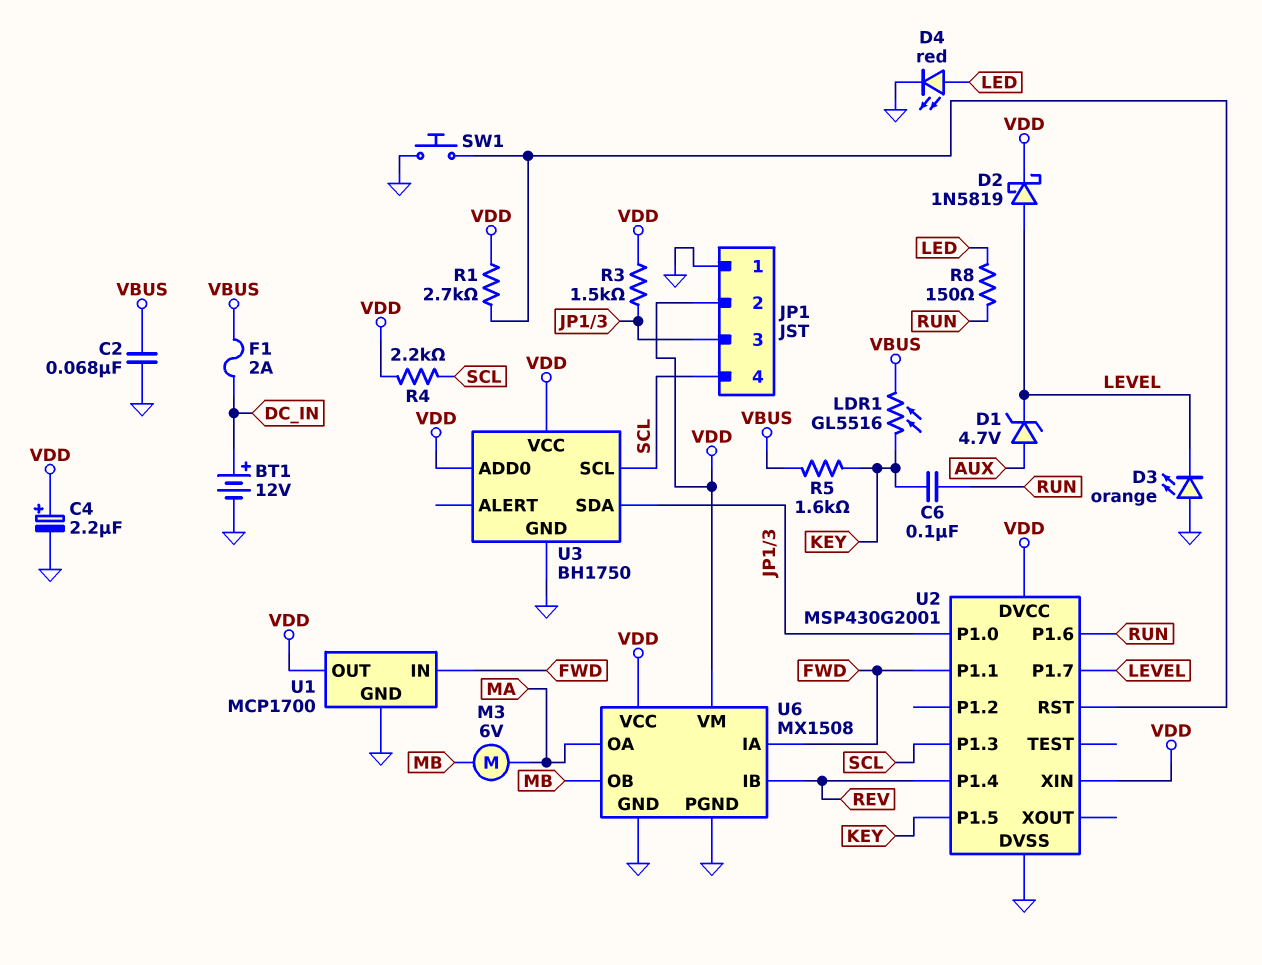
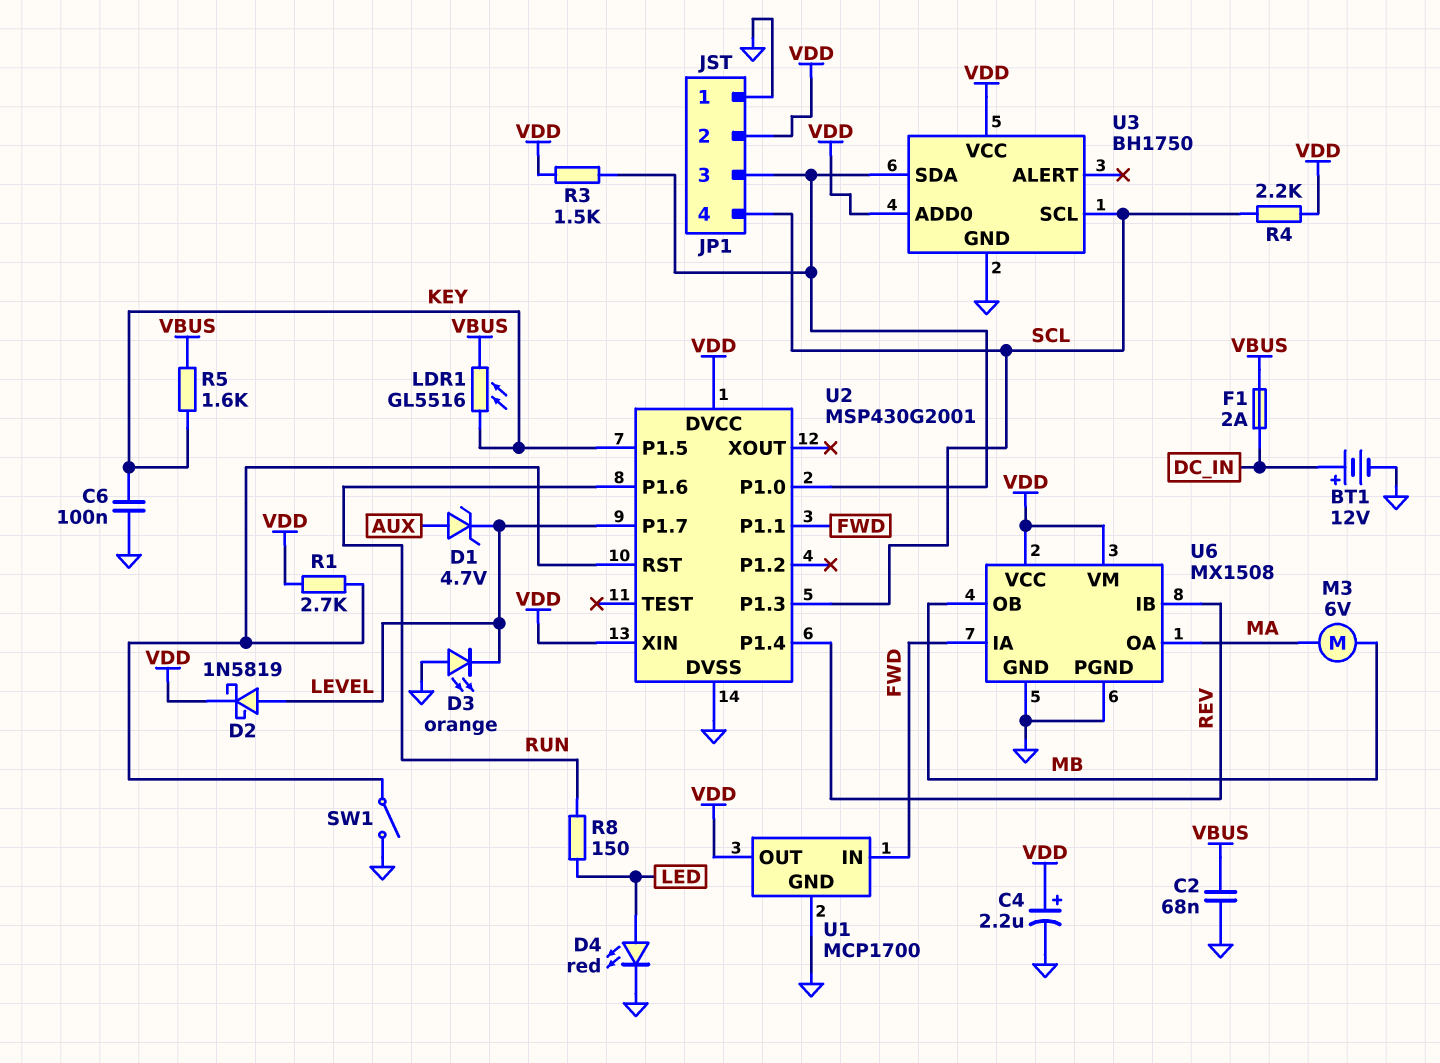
C6: 100nF (KEY, RUN) -> 100nF (GND, KEY)
SW1: button (GND, U2/RST) -> switch (GND, U2/RST)

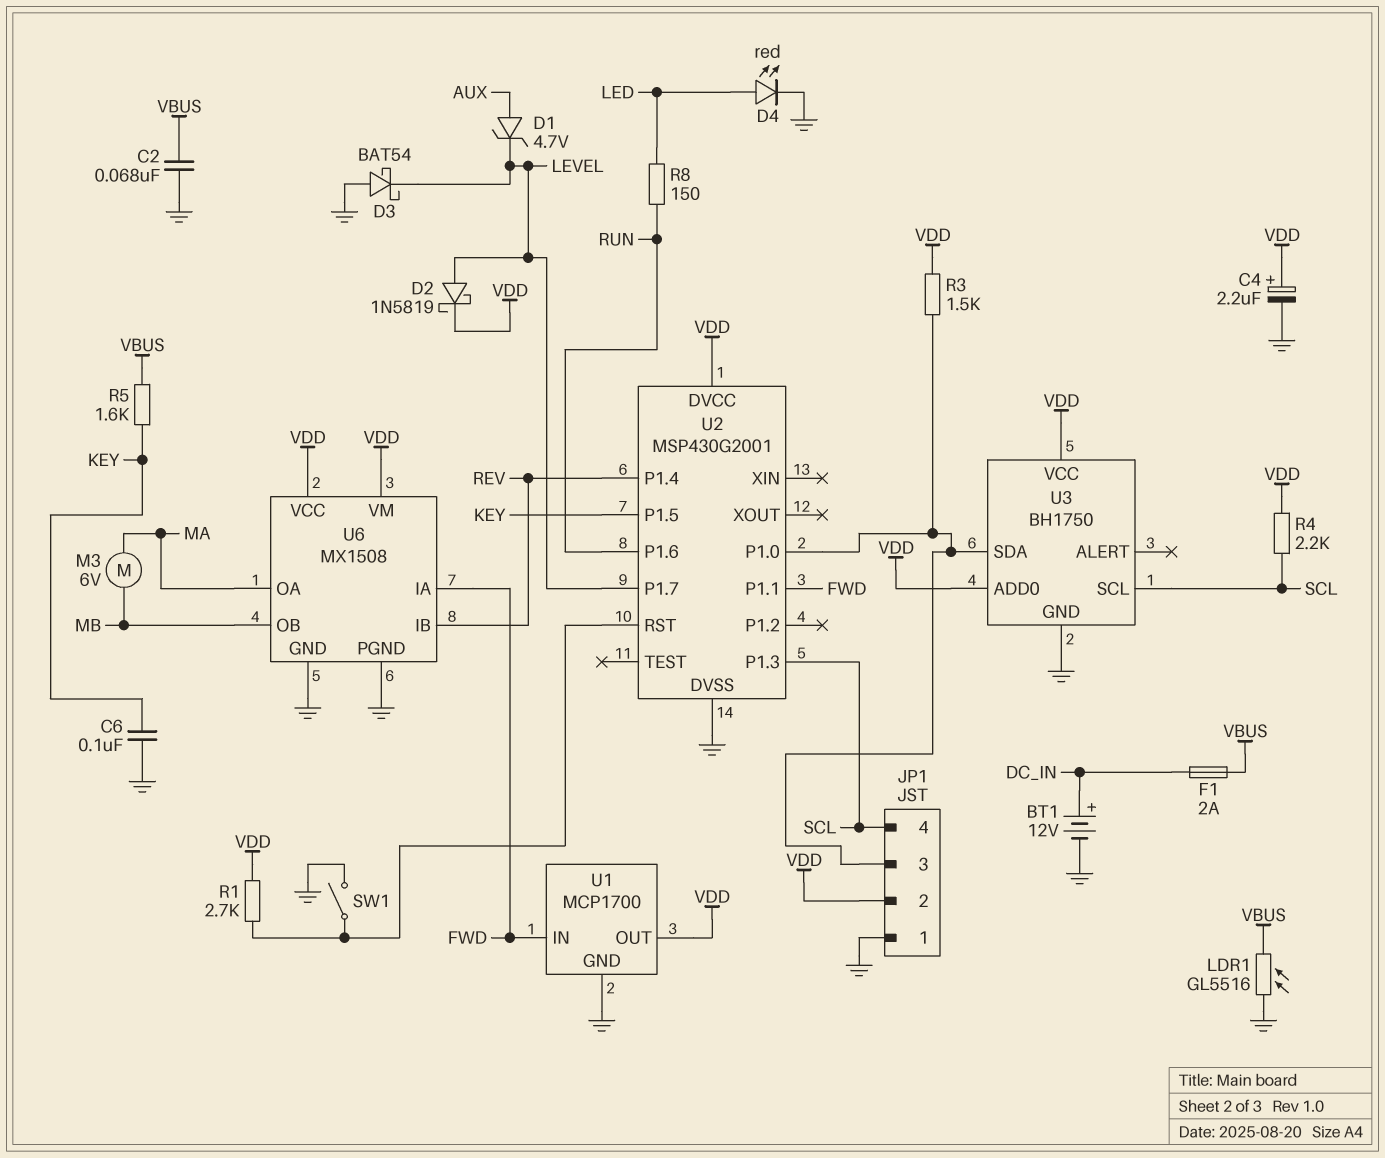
D3: LED orange (A GND, K LEVEL) -> schottky BAT54 (A GND, K LEVEL)
LDR1: GL5516 (KEY, VBUS) -> GL5516 (GND, VBUS)
U2 pin XIN: VDD -> none

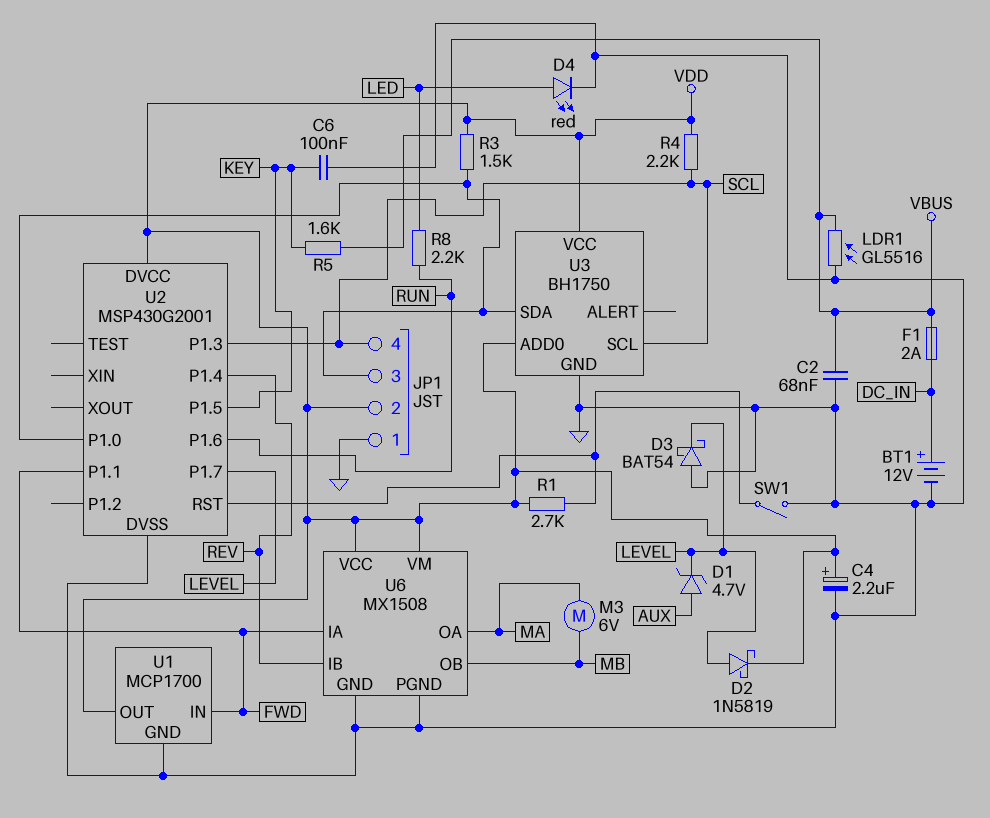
R8: 150 (LED, RUN) -> 2.2k (LED, RUN)

